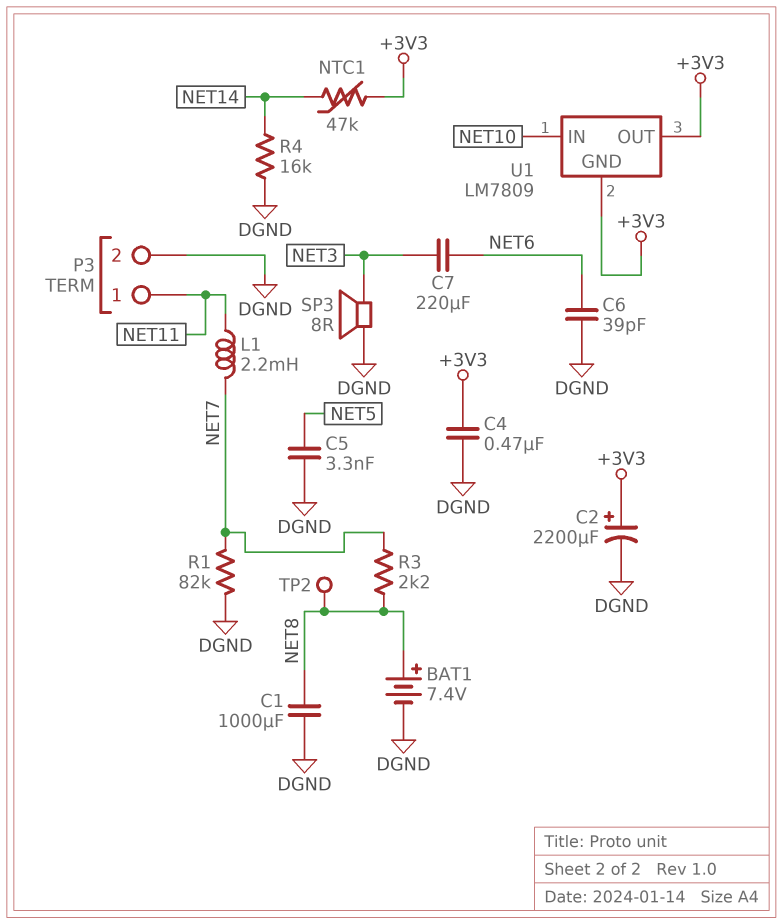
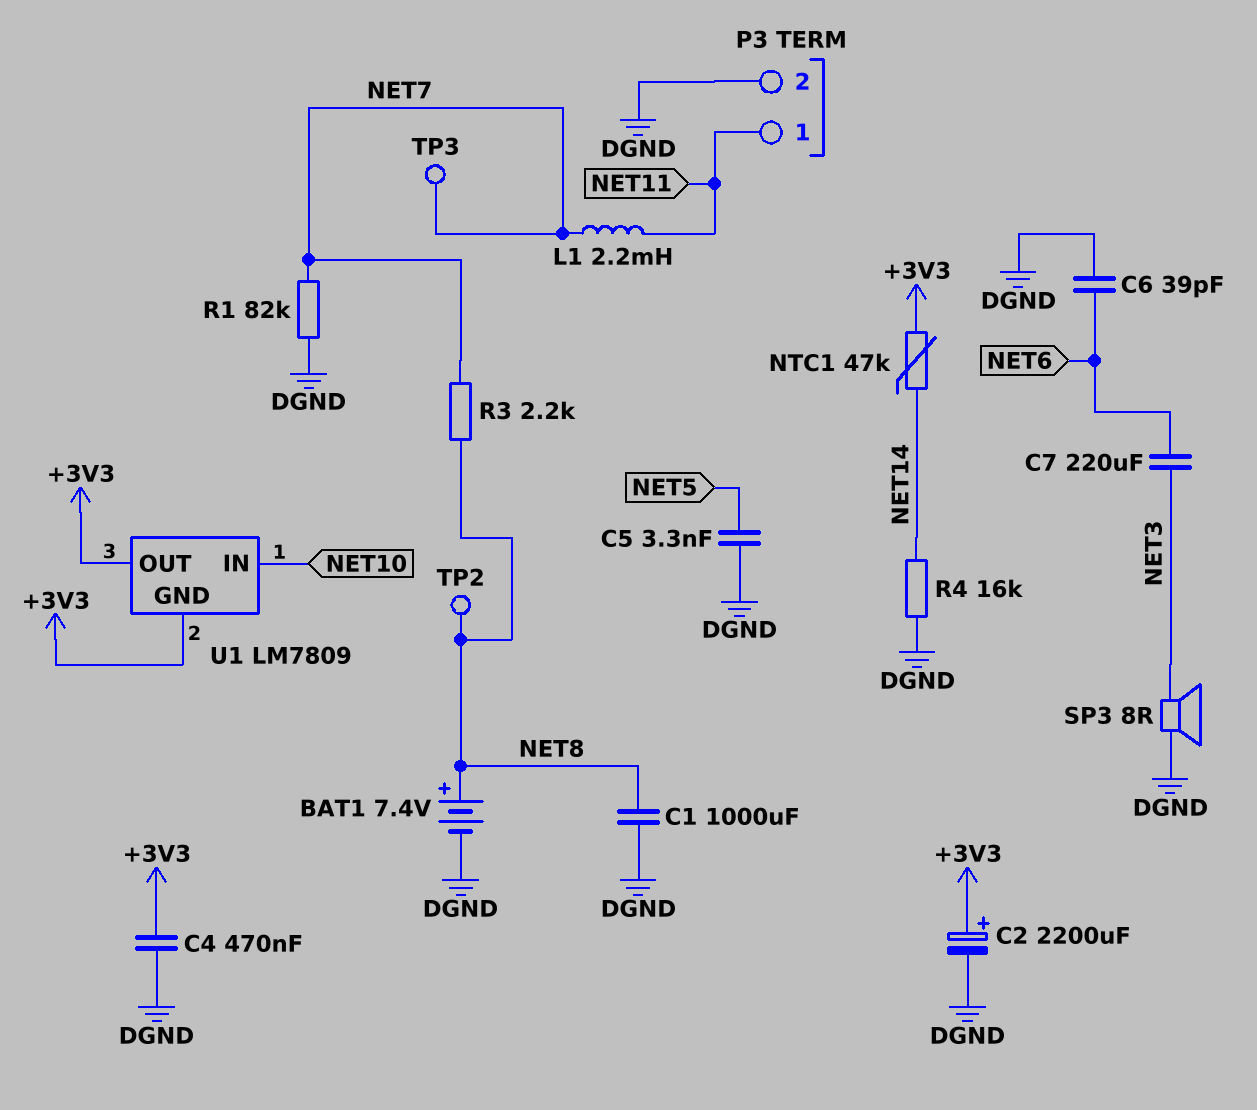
TP3: none -> test point (NET7)

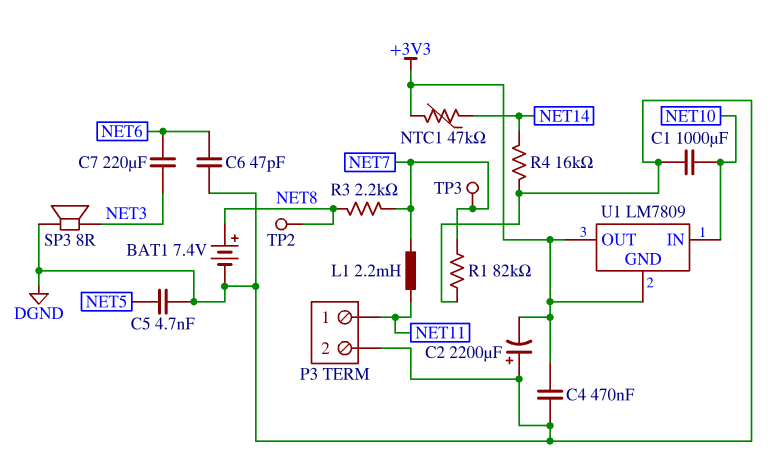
C1: 1000uF (DGND, NET8) -> 1000uF (DGND, NET10)
C2: 2200uF (plus +3V3, minus DGND) -> 2200uF (plus DGND, minus +3V3)
C5: 3.3nF (DGND, NET5) -> 4.7nF (DGND, NET5)
C6: 39pF (DGND, NET6) -> 47pF (DGND, NET6)

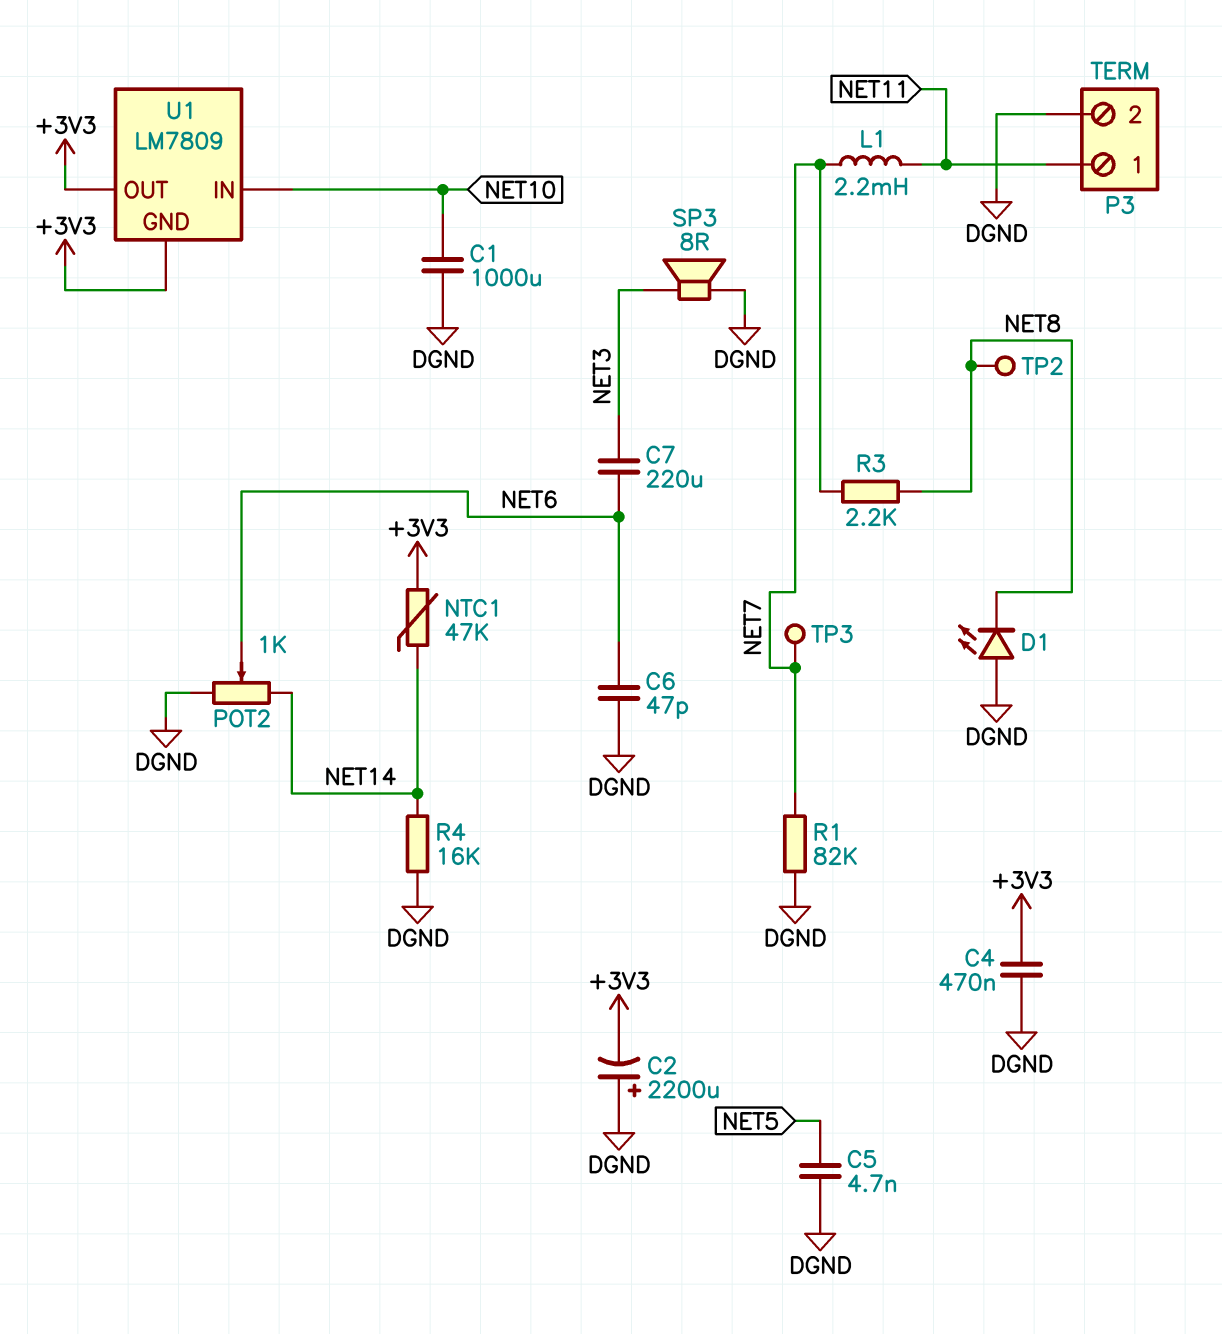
BAT1: 7.4V (plus NET8, minus DGND) -> none
D1: none -> LED (A DGND, K NET8)
POT2: none -> 1k (DGND, NET14, wiper NET6)

